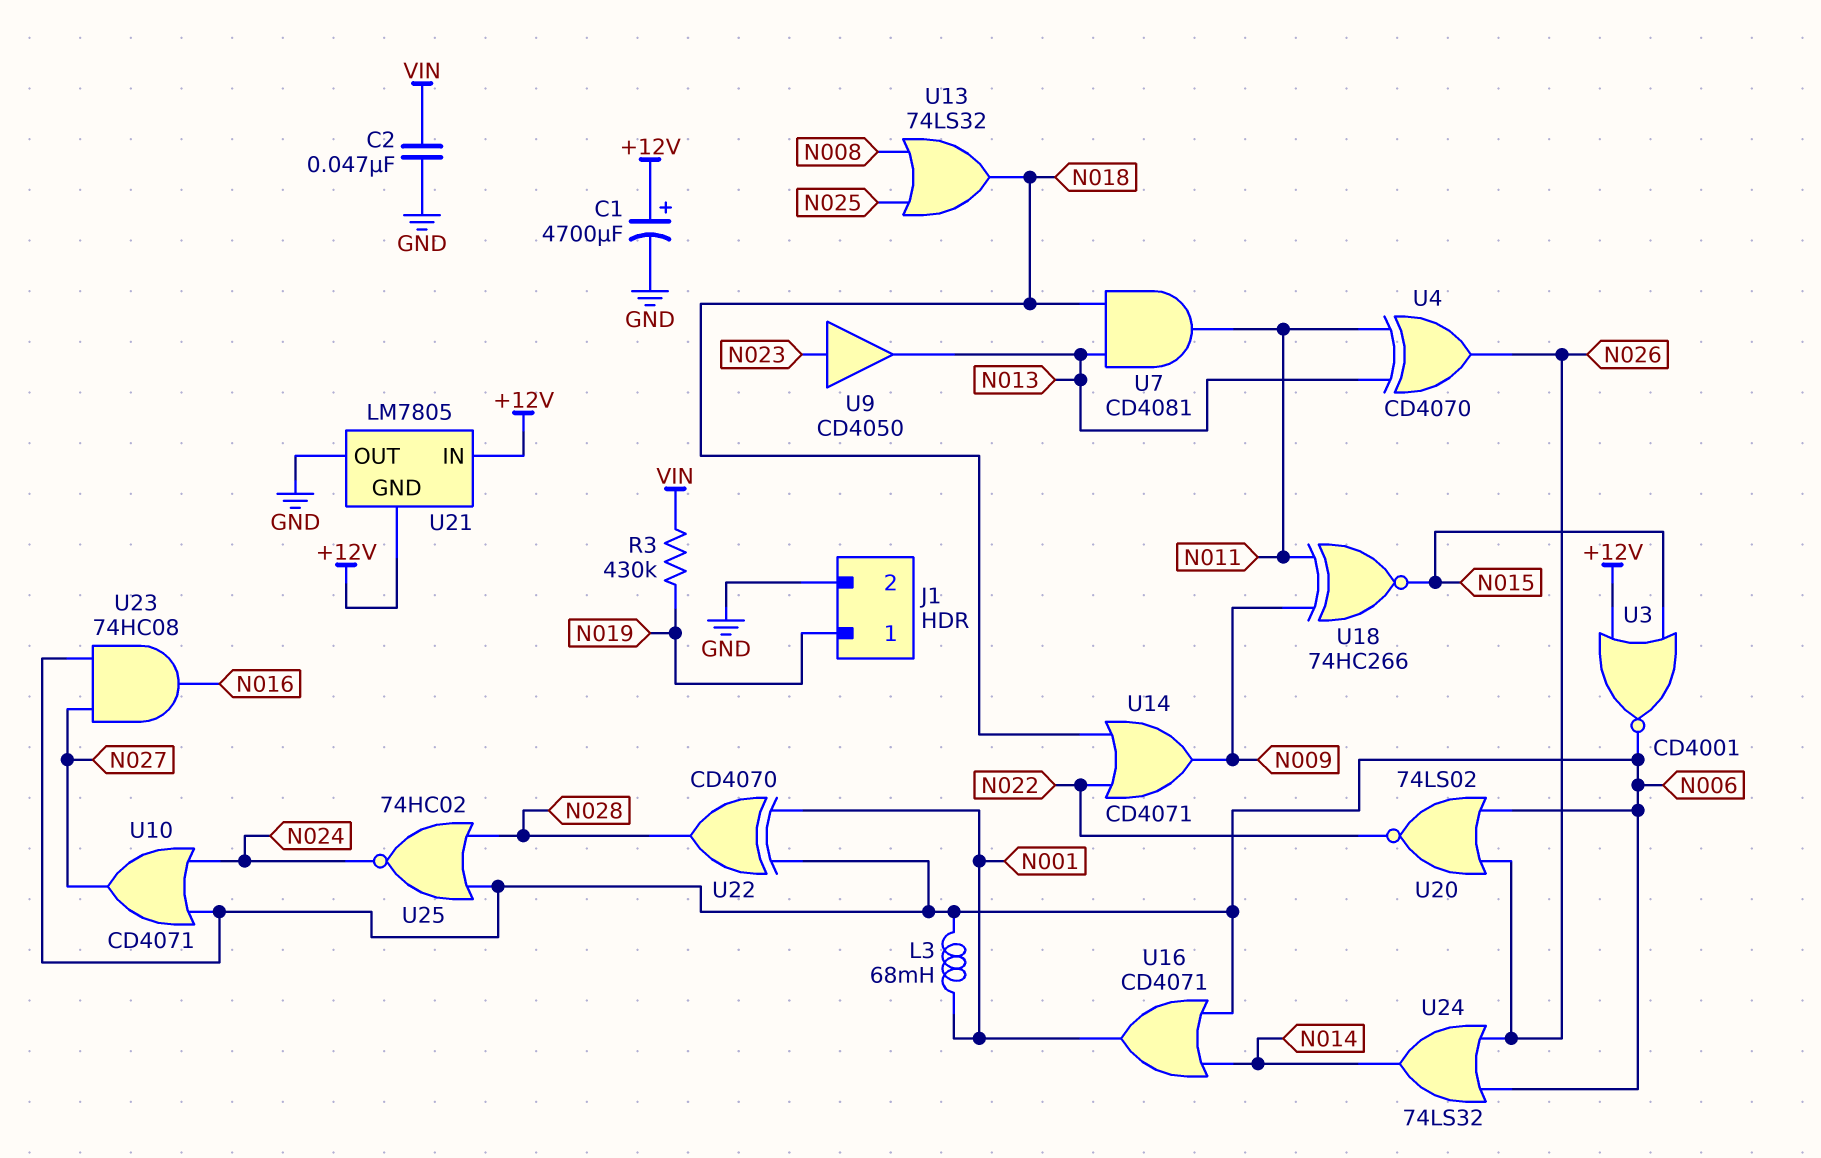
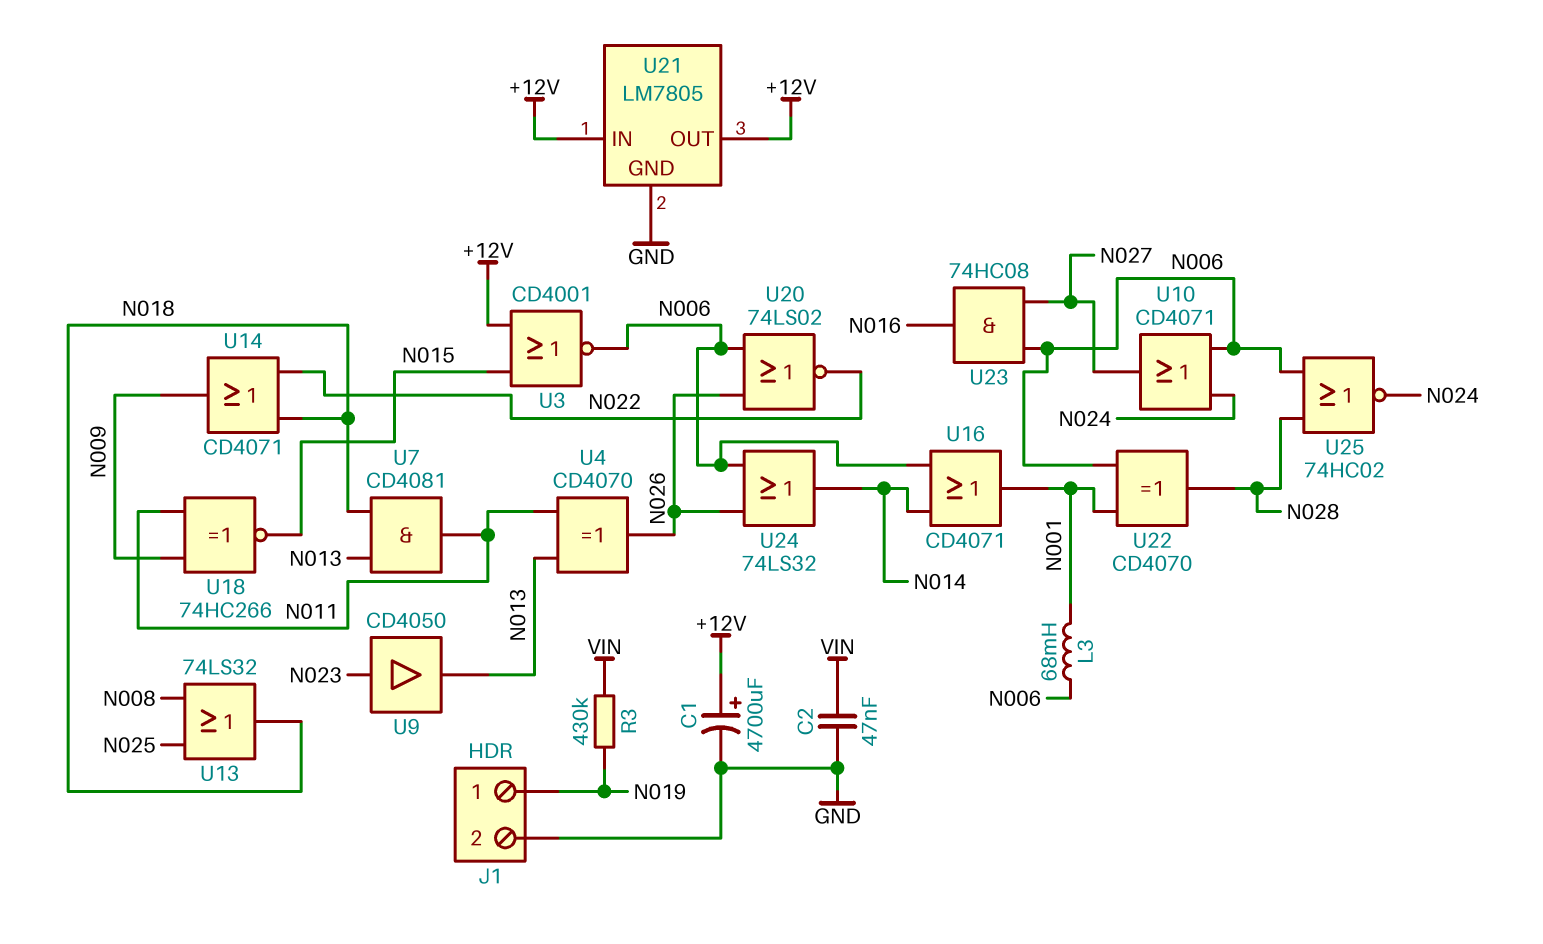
U21 pin GND: +12V -> GND
U21 pin OUT: GND -> +12V

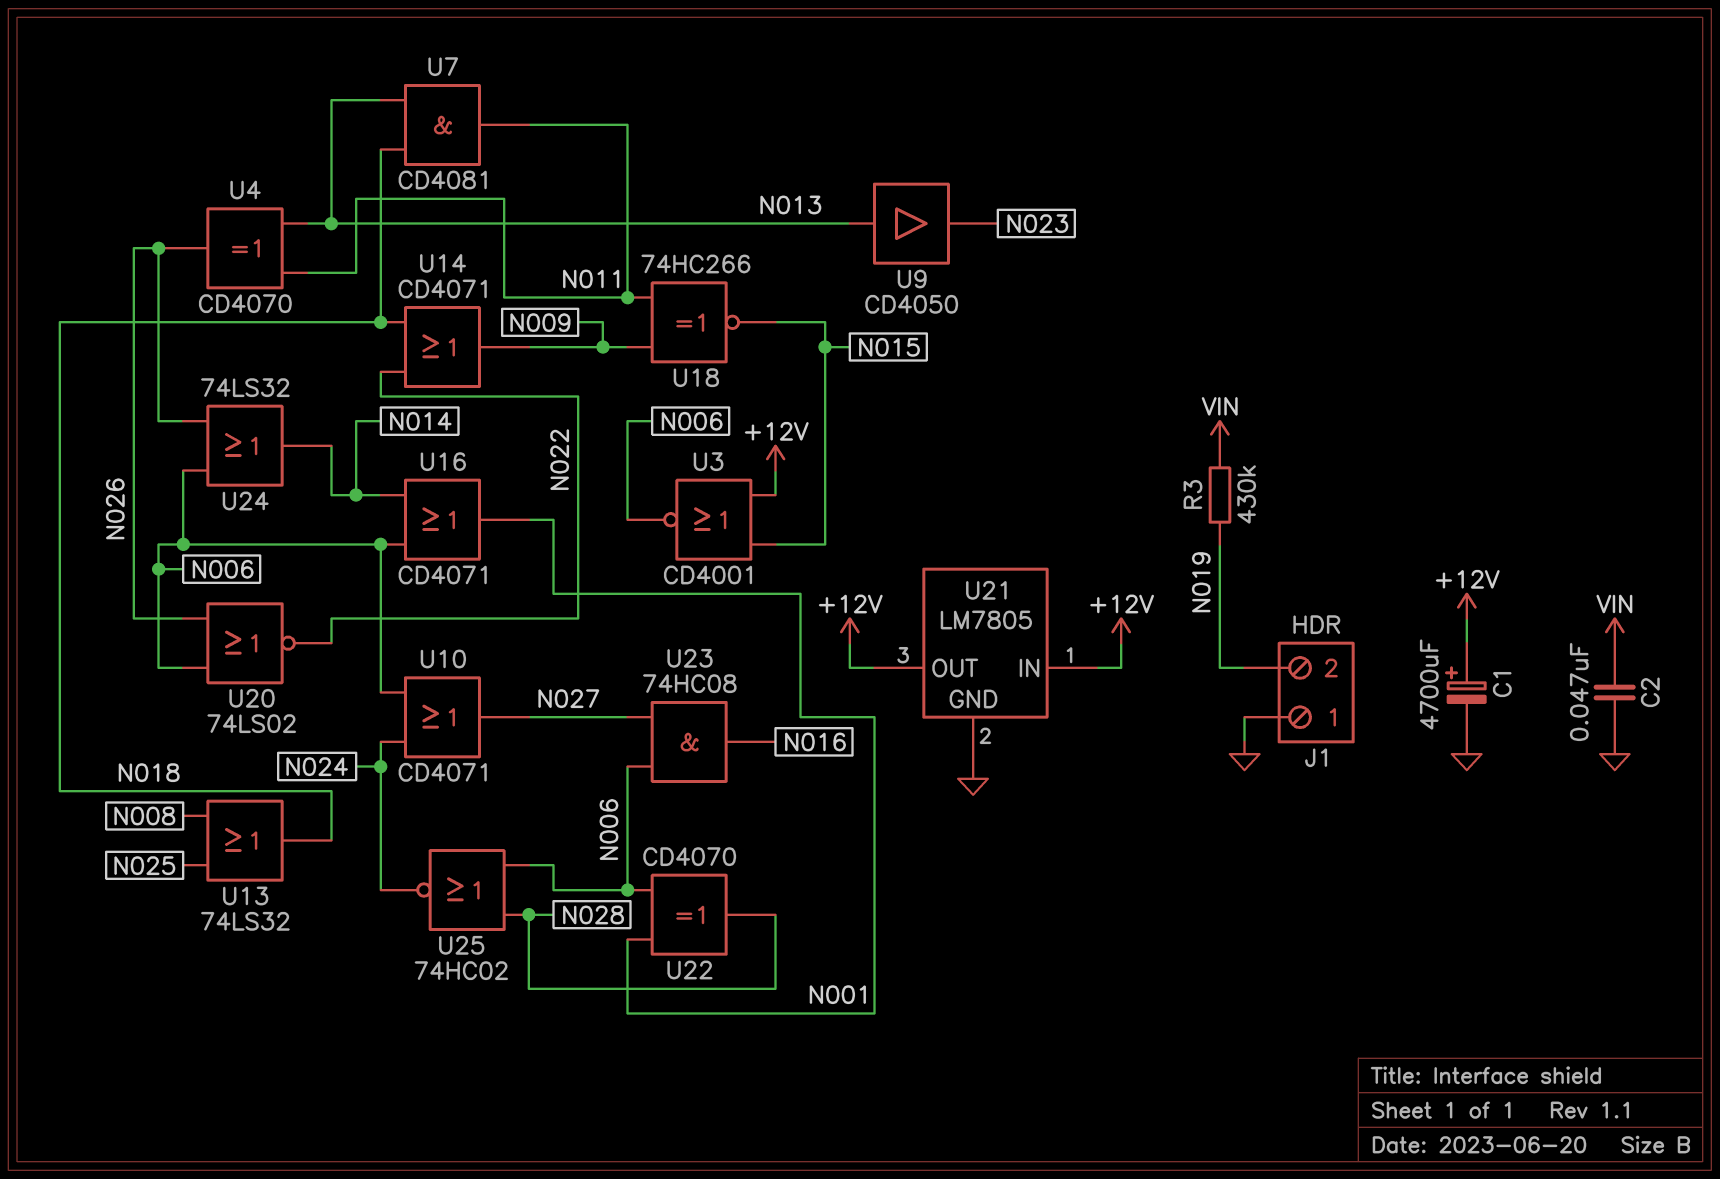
J1 pin 1: N019 -> GND
J1 pin 2: GND -> N019
L3: 68mH (N001, N006) -> none
U9: buffer CD4050 (in N023, out N013) -> buffer CD4050 (in N013, out N023)

